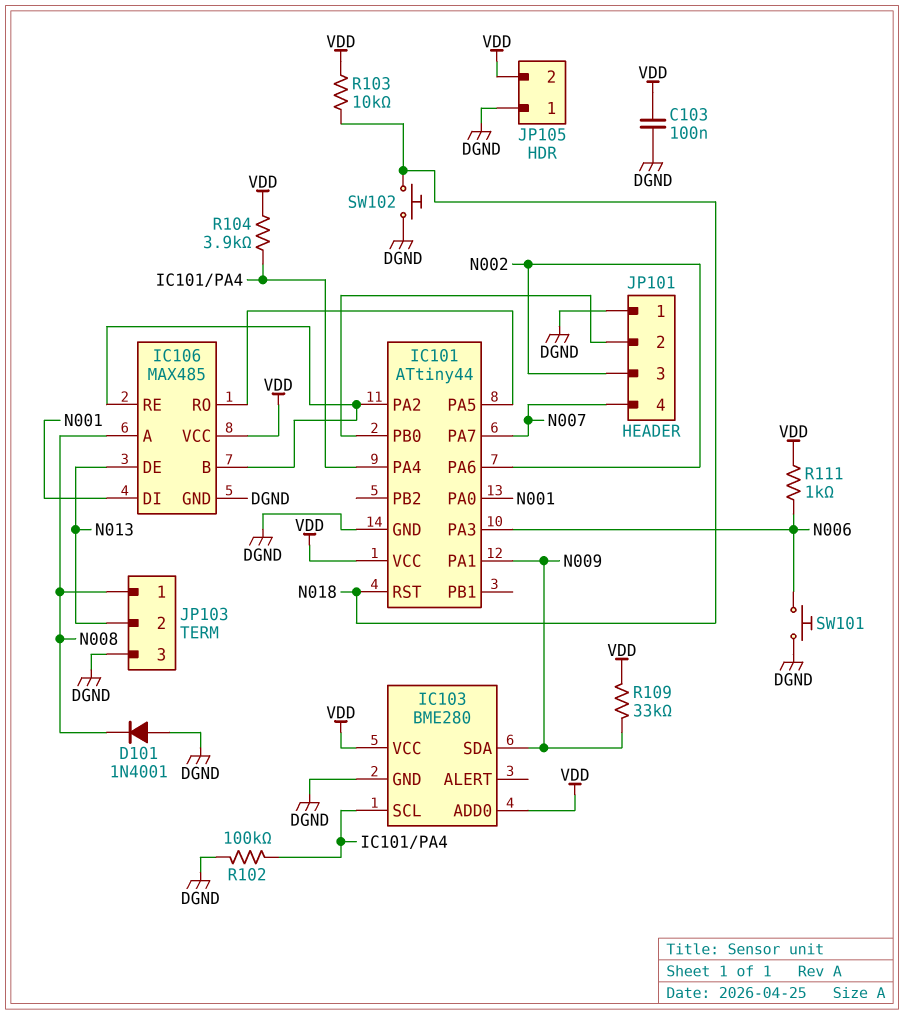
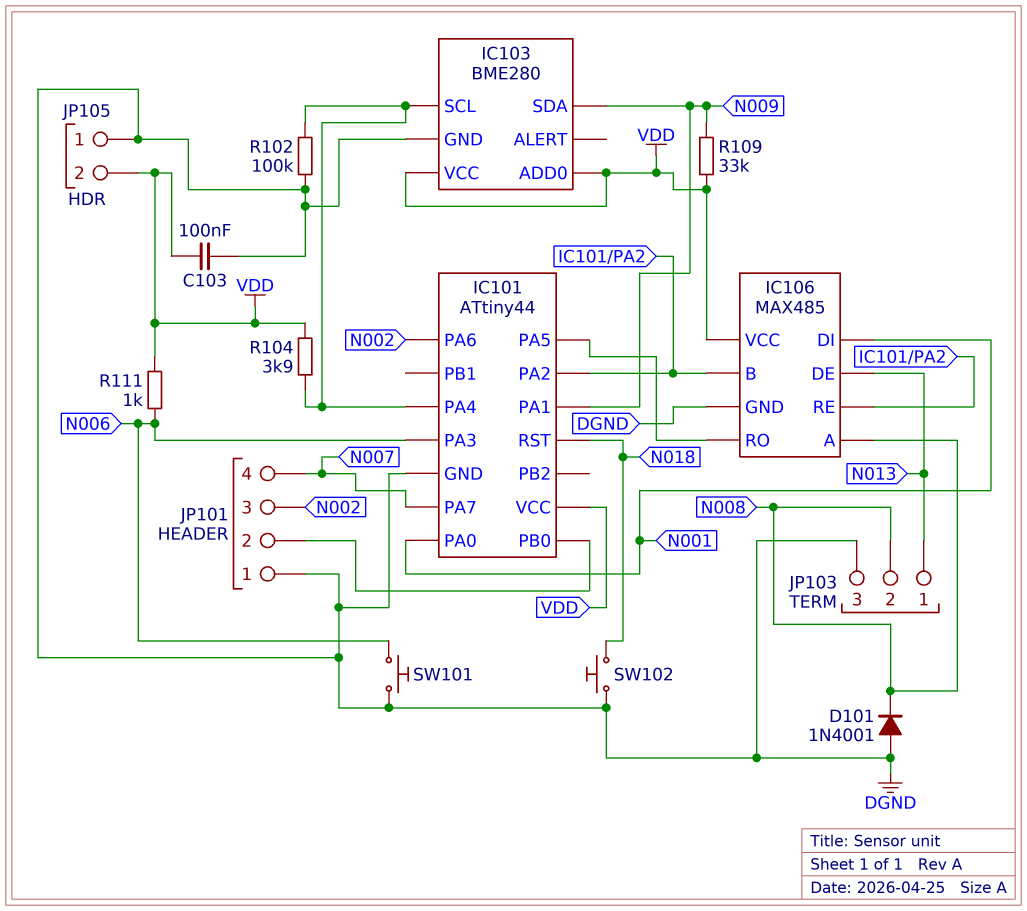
JP103 pin 1: N008 -> N013
JP103 pin 2: N013 -> N008
R103: 10k (N018, VDD) -> none

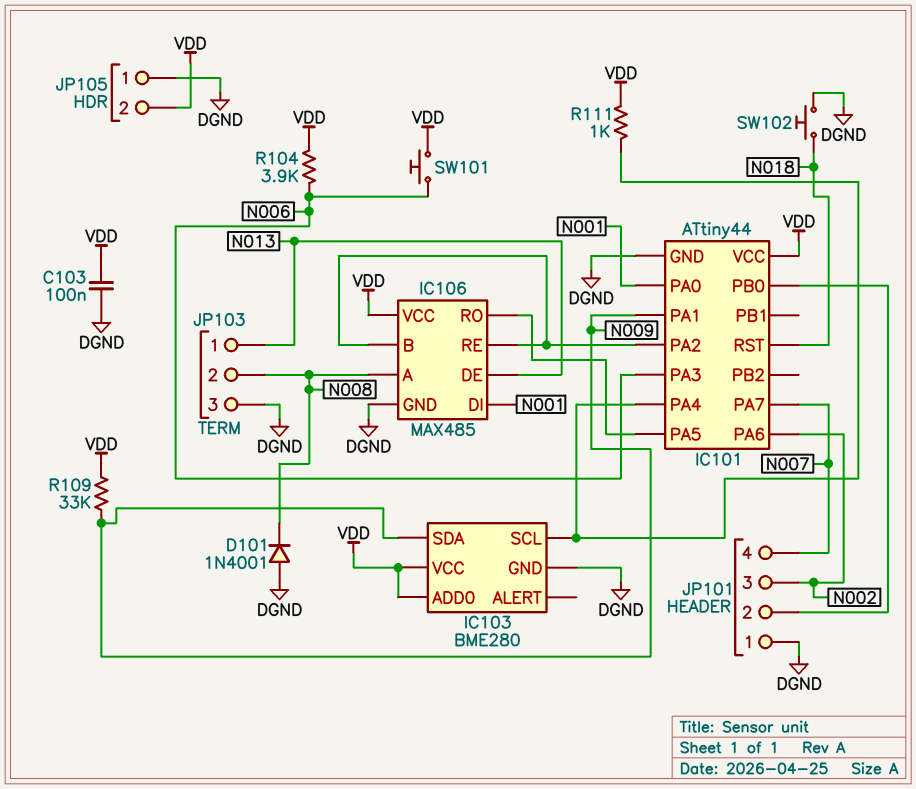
R102: 100k (DGND, IC101/PA4) -> none
R104: 3.9k (IC101/PA4, VDD) -> 3.9k (N006, VDD)
R111: 1k (N006, VDD) -> 1k (IC101/PA4, VDD)
SW101: button (DGND, N006) -> button (N006, VDD)

